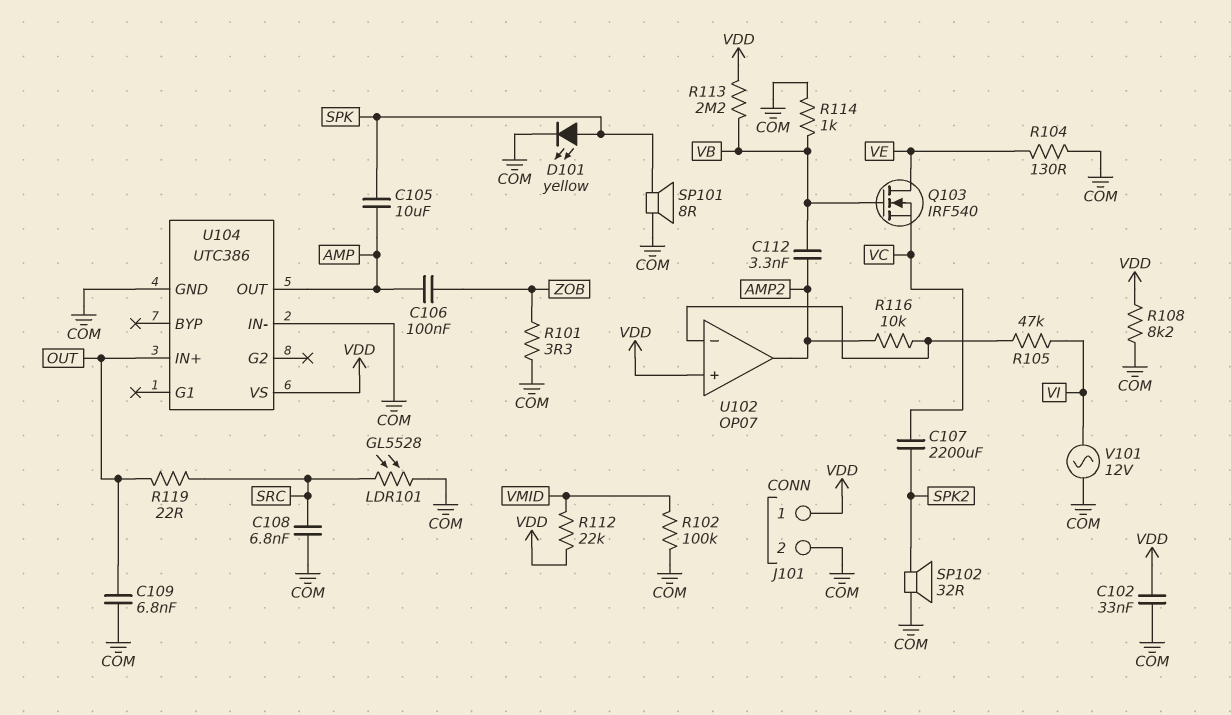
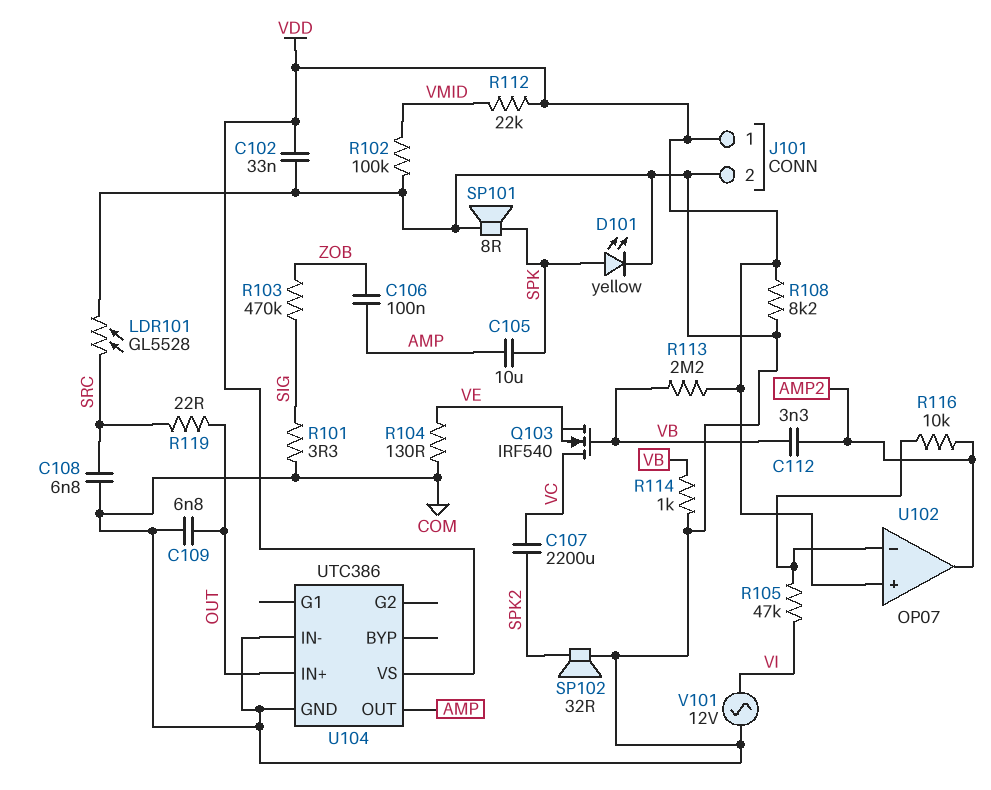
Q103: NMOS IRF540 (G VB, D VE, S VC) -> NMOS IRF540 (G VB, D VC, S VE)
R101: 3.3 (COM, ZOB) -> 3.3 (COM, SIG)
R103: none -> 470k (SIG, ZOB)

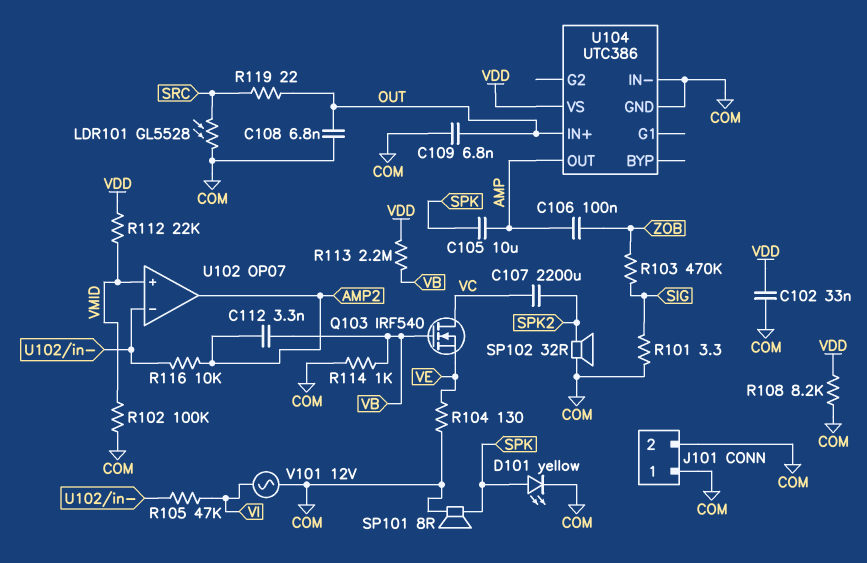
C108: 6.8nF (COM, SRC) -> 6.8nF (COM, OUT)
J101 pin 1: VDD -> COM
U102 pin in+: VDD -> VMID

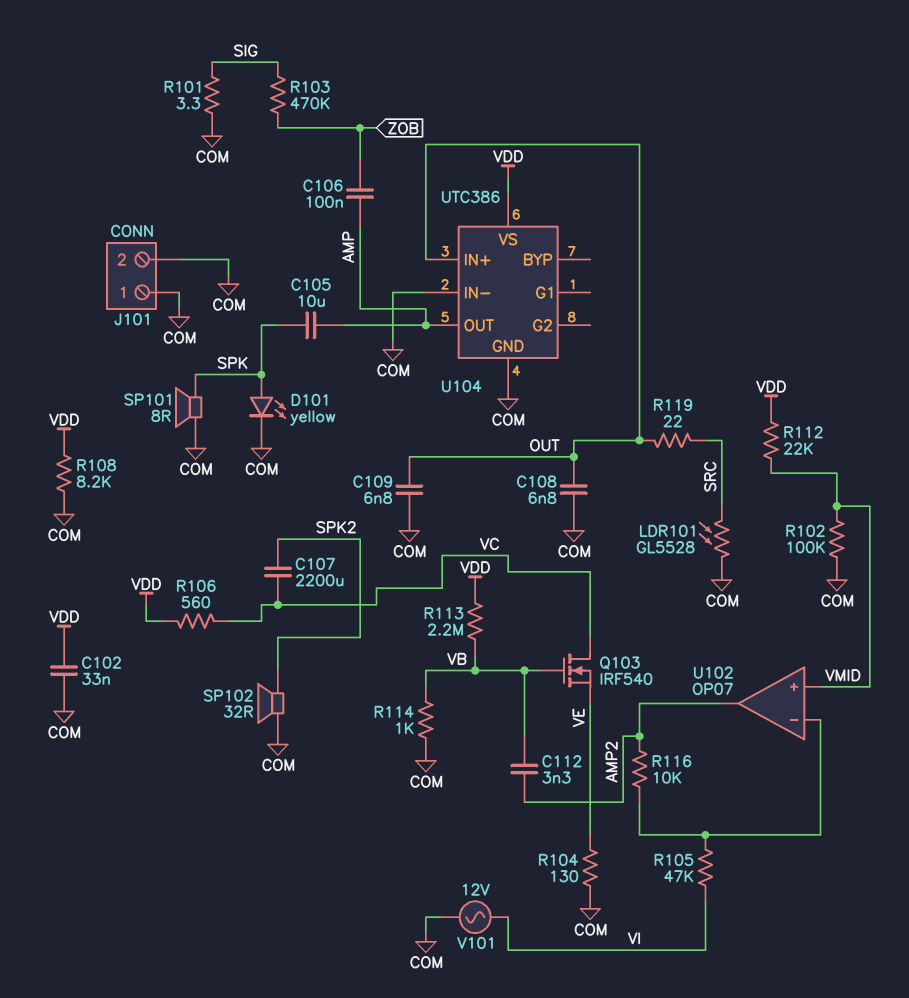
R106: none -> 560 (VC, VDD)

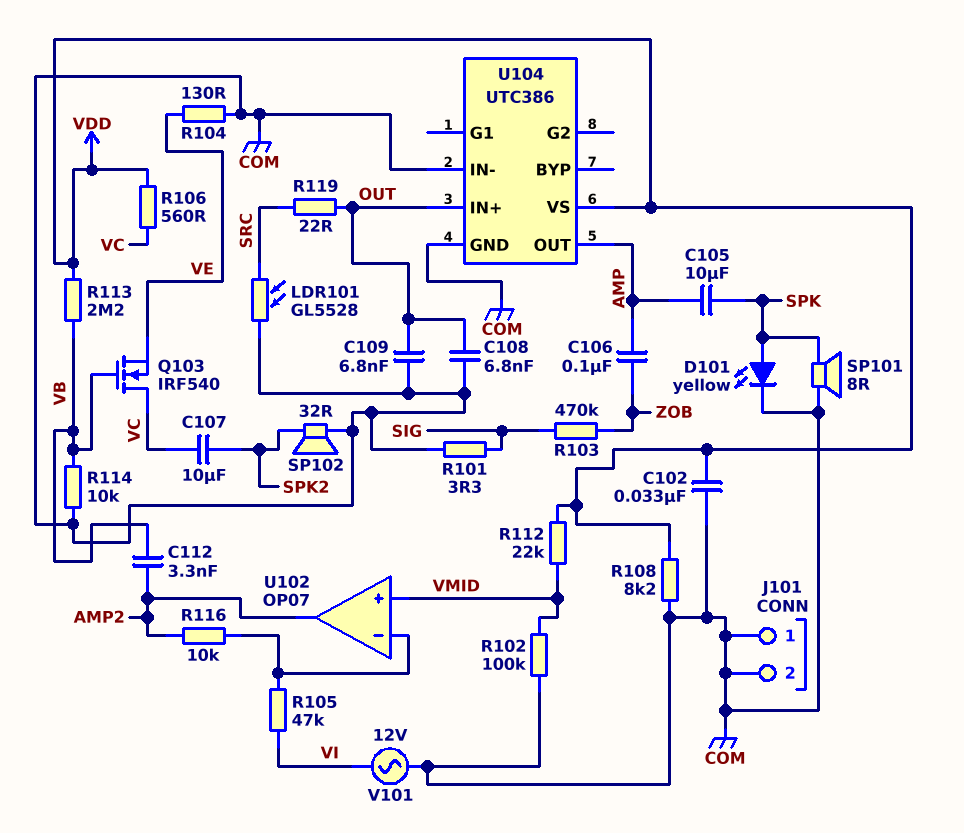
C107: 2200uF (SPK2, VC) -> 10uF (SPK2, VC)
R114: 1k (COM, VB) -> 10k (COM, VB)

